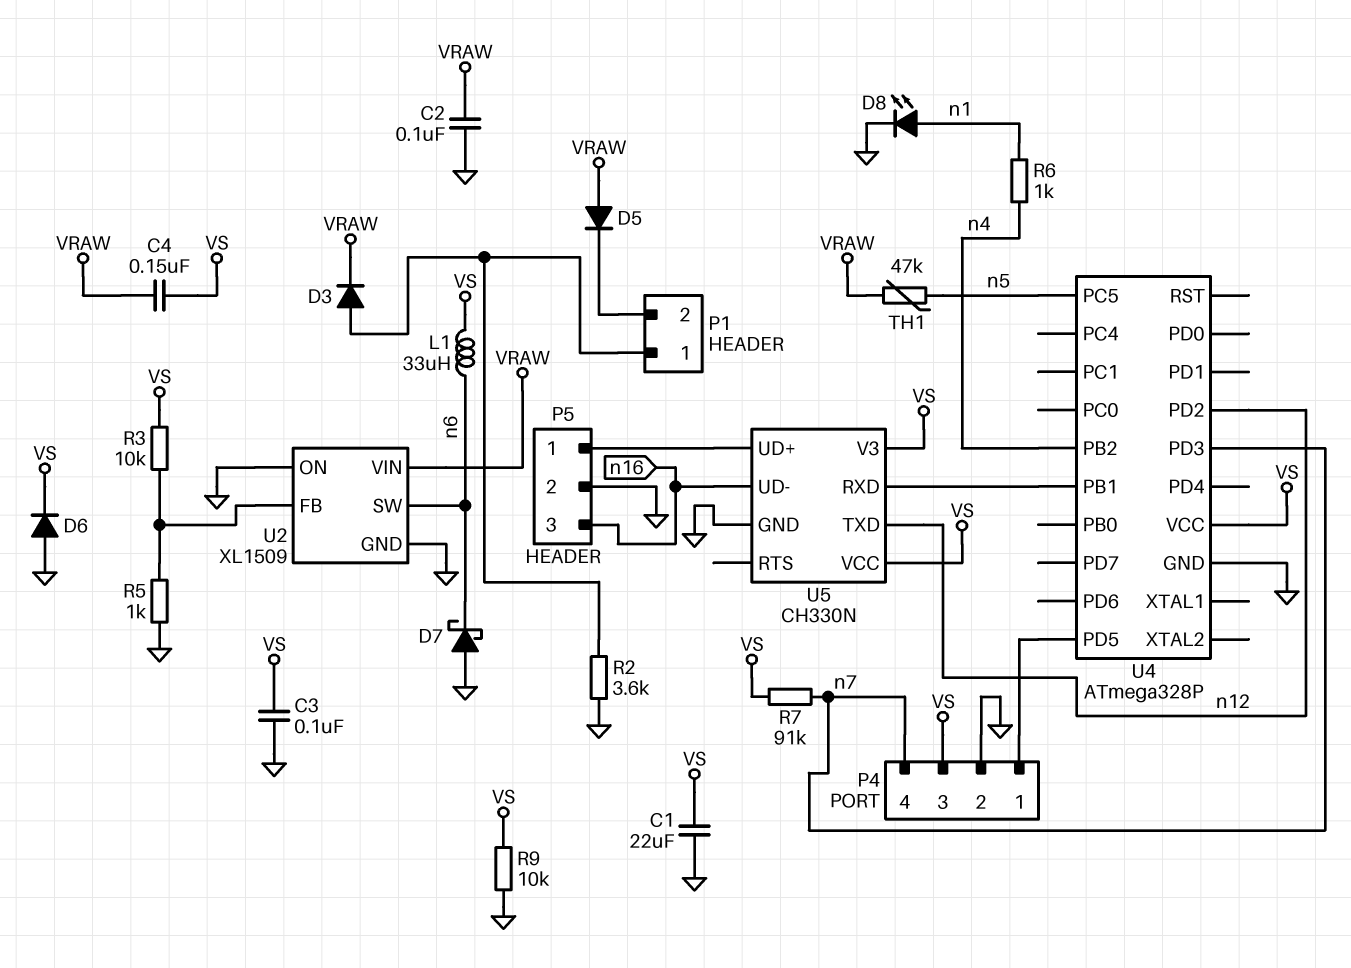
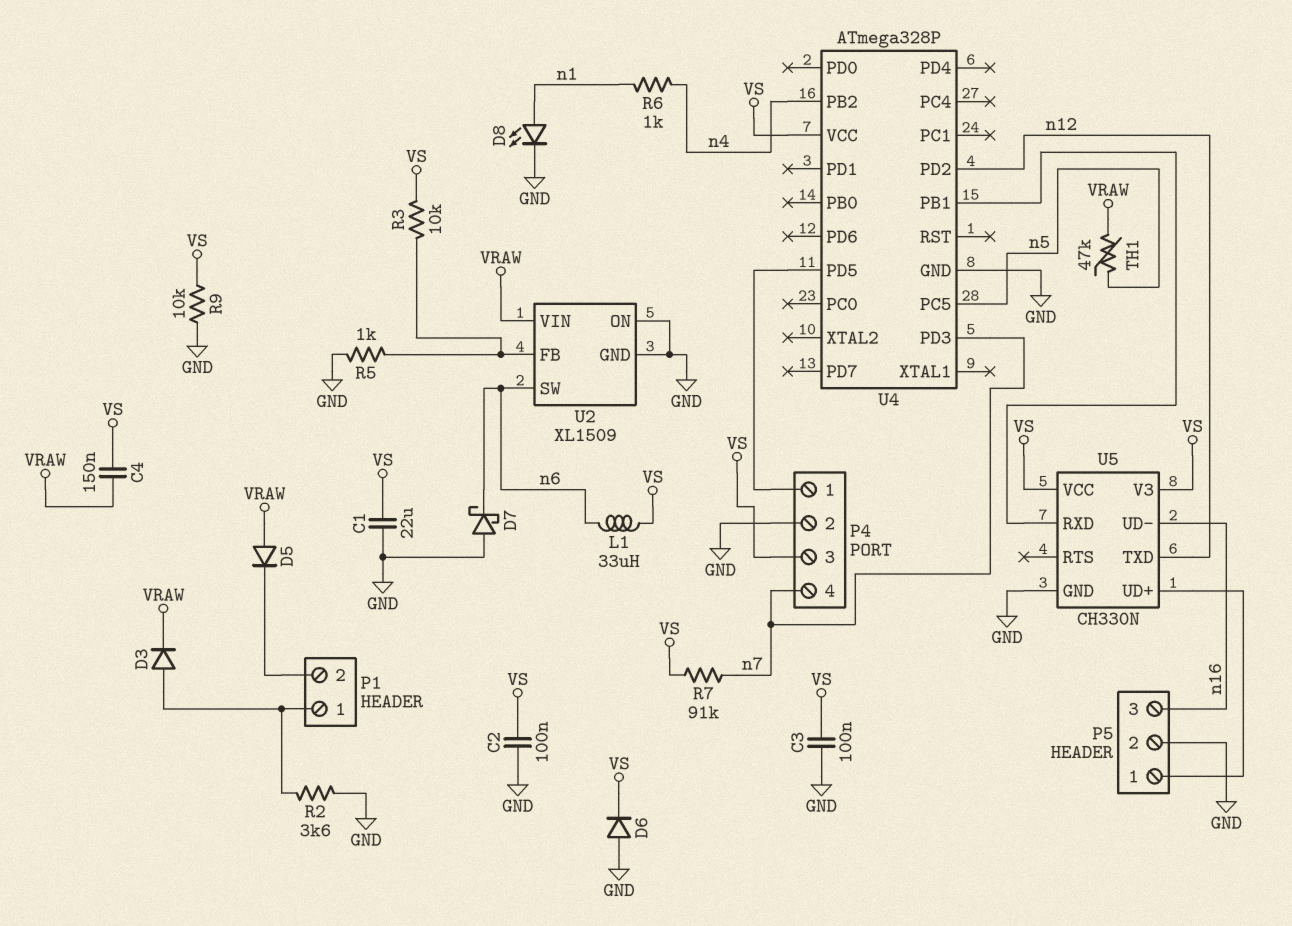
C2: 100nF (GND, VRAW) -> 100nF (GND, VS)

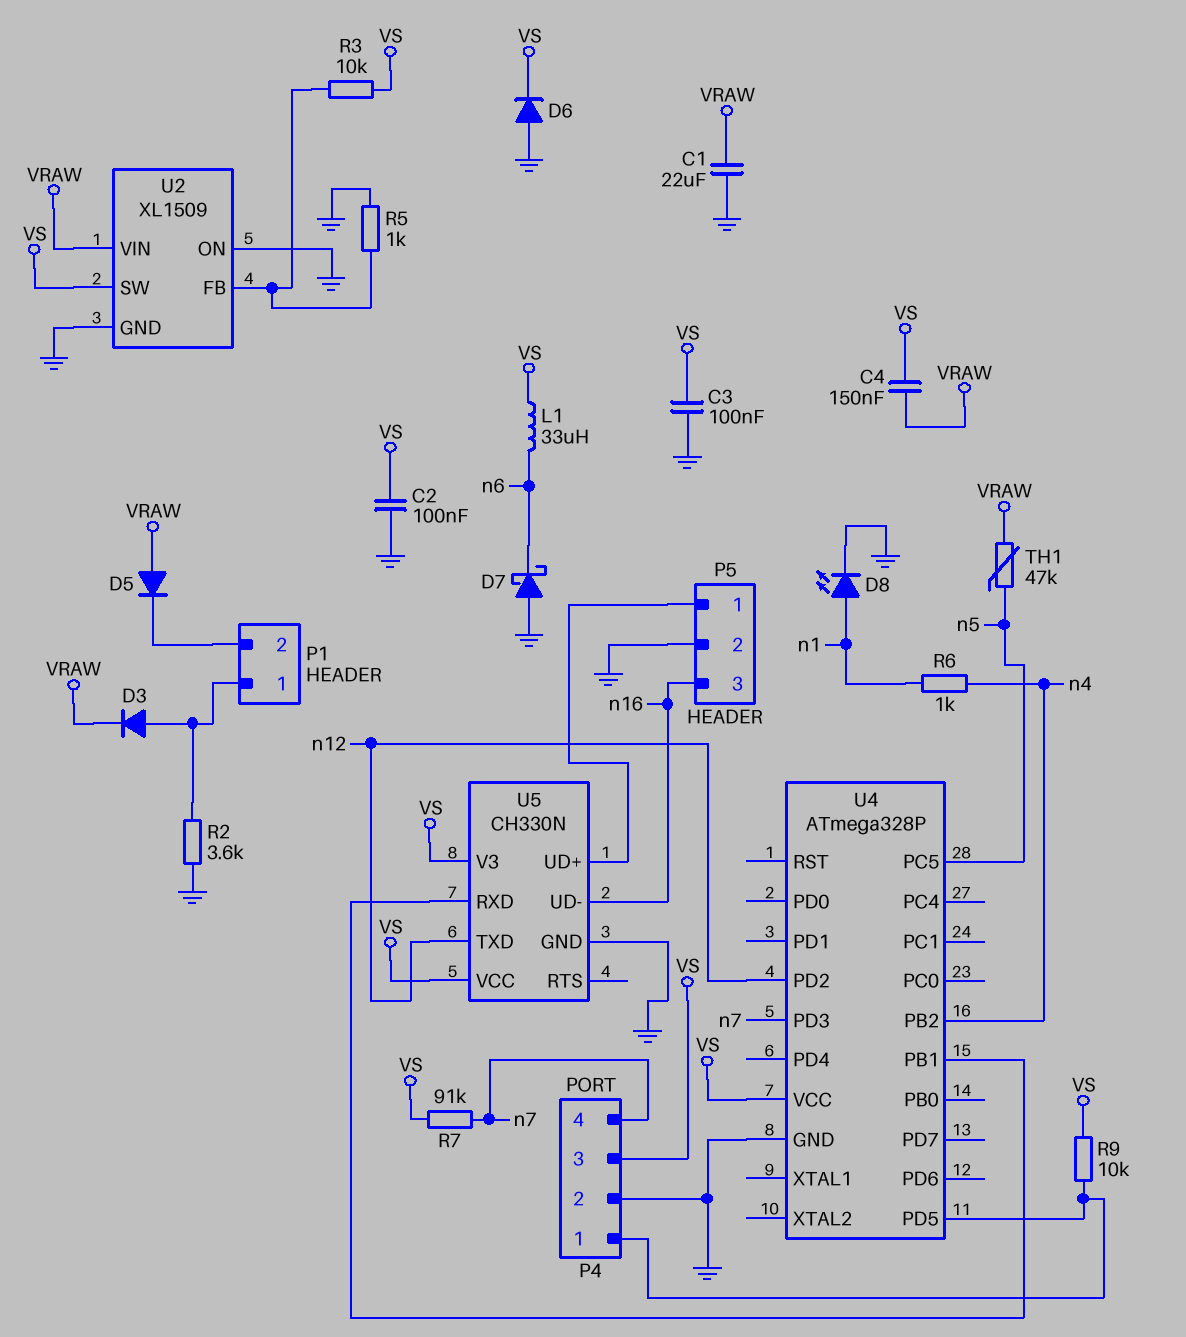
C1: 22uF (GND, VS) -> 22uF (GND, VRAW)
R9: 10k (GND, VS) -> 10k (P4/1, VS)
U2 pin SW: n6 -> VS

